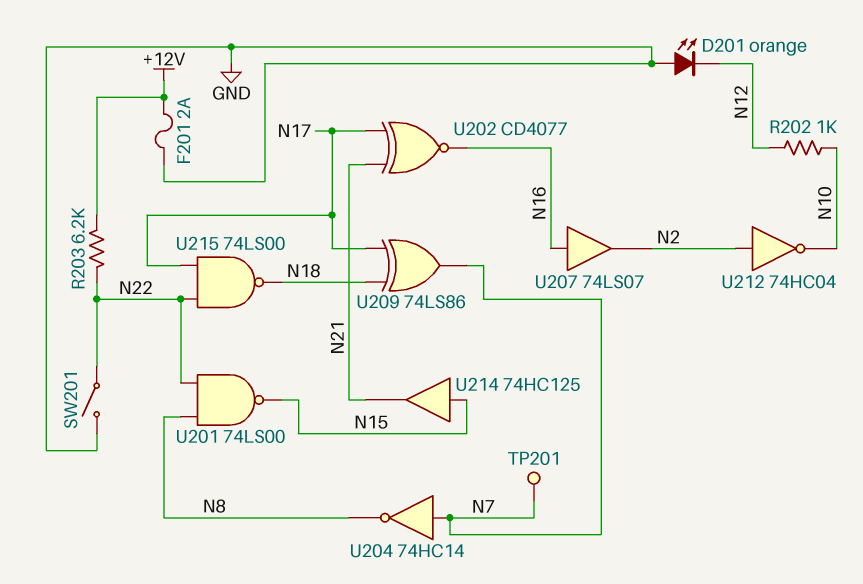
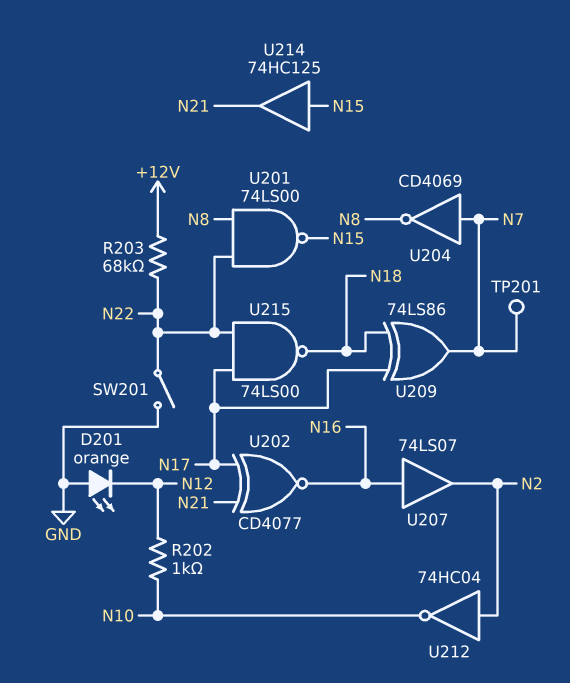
F201: 2A (+12V, GND) -> none
R203: 6.2k (+12V, N22) -> 68k (+12V, N22)
U204: NOT 74HC14 (in N7, out N8) -> NOT CD4069 (in N7, out N8)

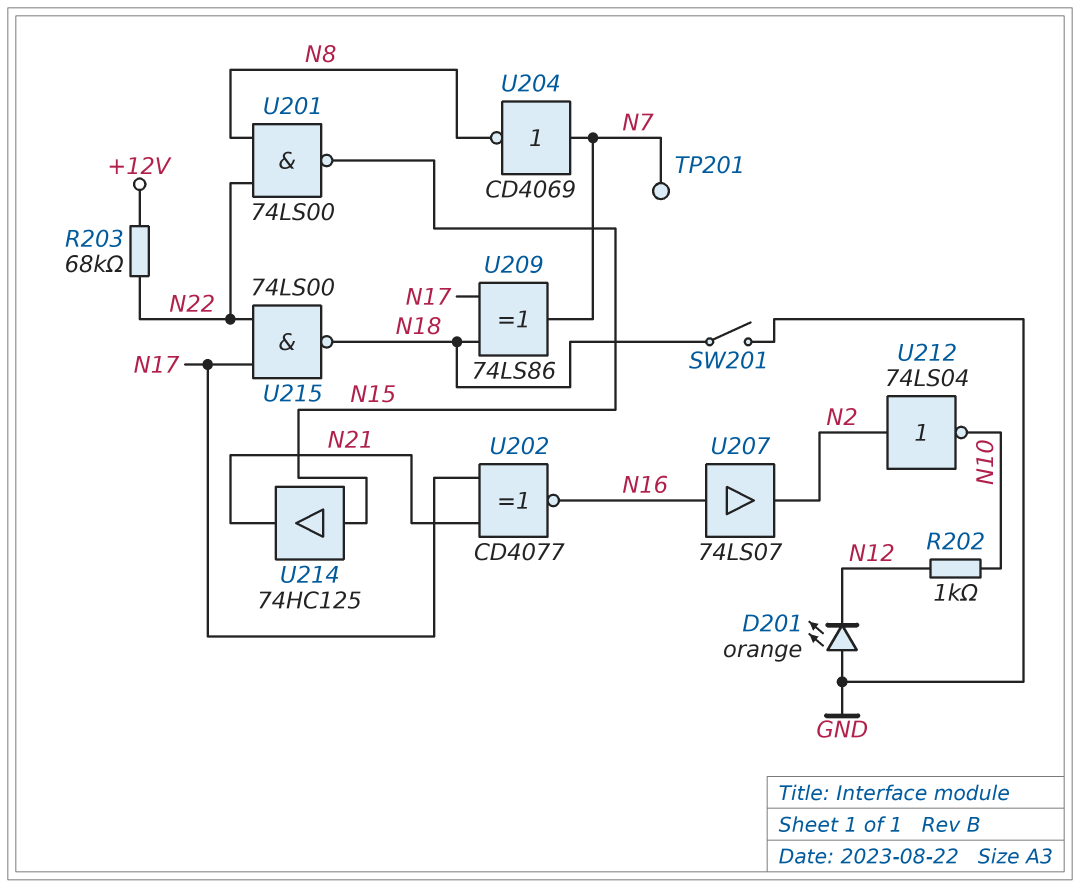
SW201: switch (GND, N22) -> switch (GND, N18)
U212: NOT 74HC04 (in N2, out N10) -> NOT 74LS04 (in N2, out N10)

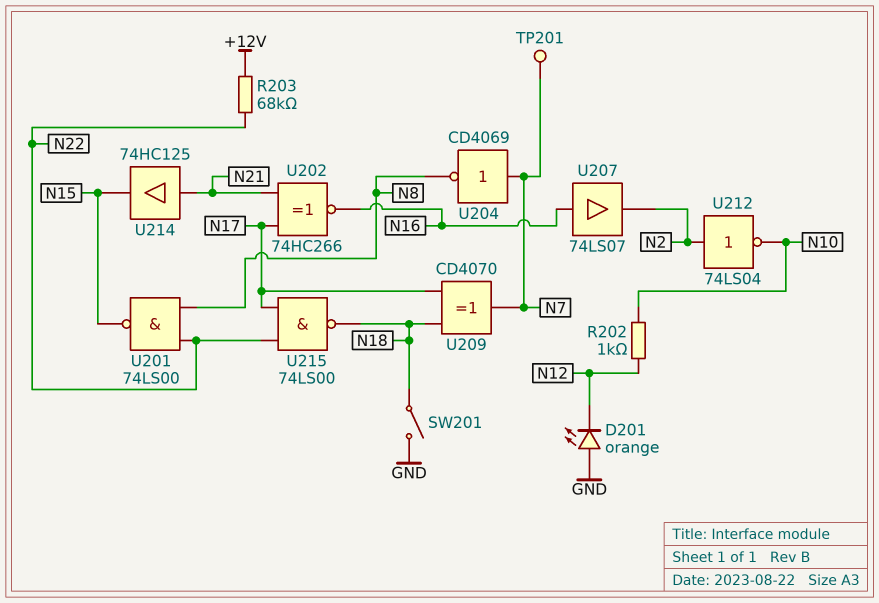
U202: XNOR CD4077 (in N17, in N21, out N16) -> XNOR 74HC266 (in N17, in N21, out N16)
U209: XOR 74LS86 (in N17, in N18, out N7) -> XOR CD4070 (in N17, in N18, out N7)
U214: buffer 74HC125 (in N15, out N21) -> buffer 74HC125 (in N21, out N15)

